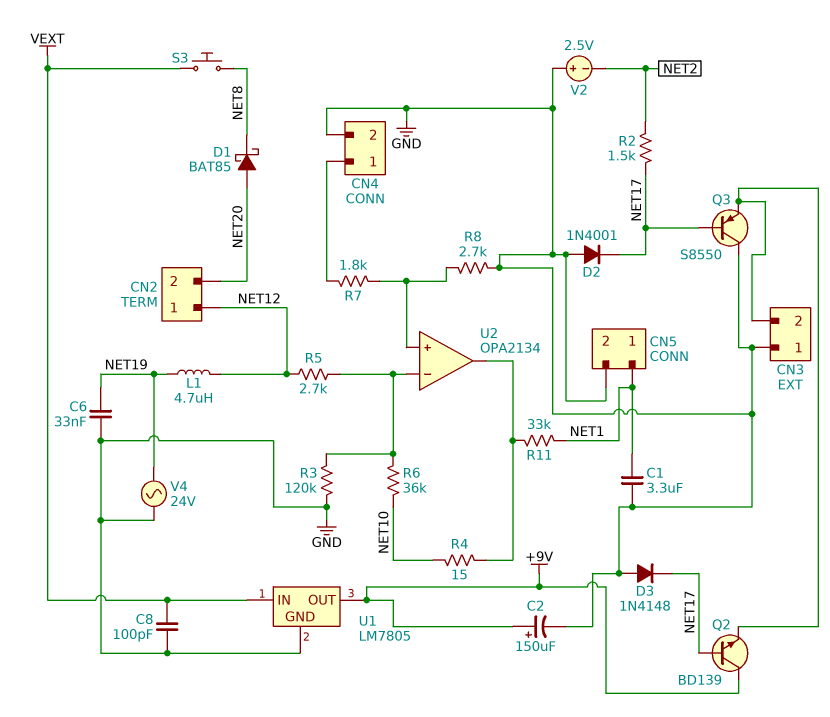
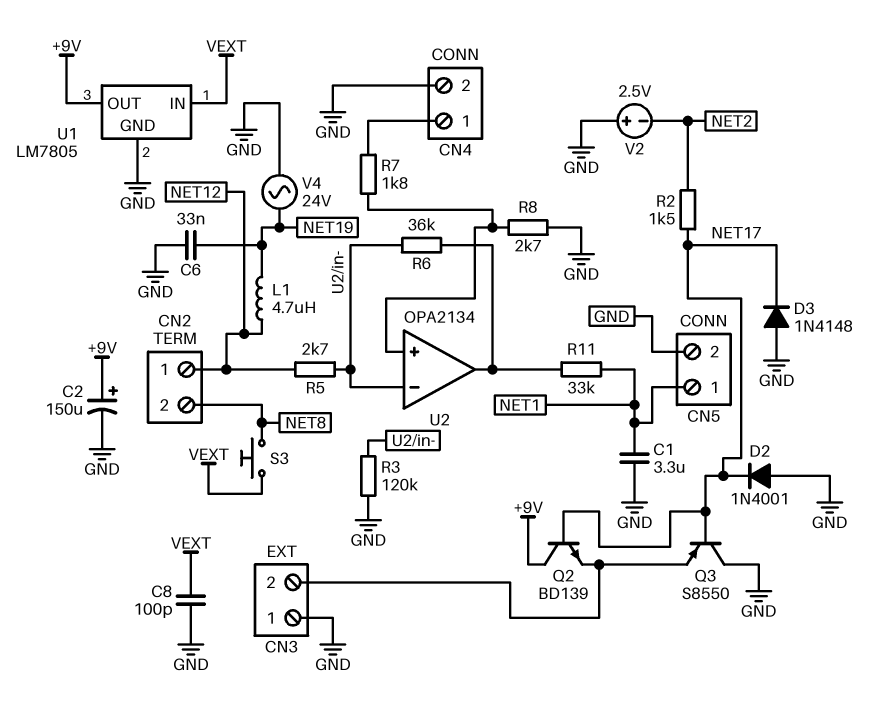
CN2 pin 2: NET20 -> NET8
D1: schottky BAT85 (A NET20, K NET8) -> none
R4: 15 (NET10, U2/out) -> none
R6: 36k (NET10, U2/in-) -> 36k (U2/in-, U2/out)

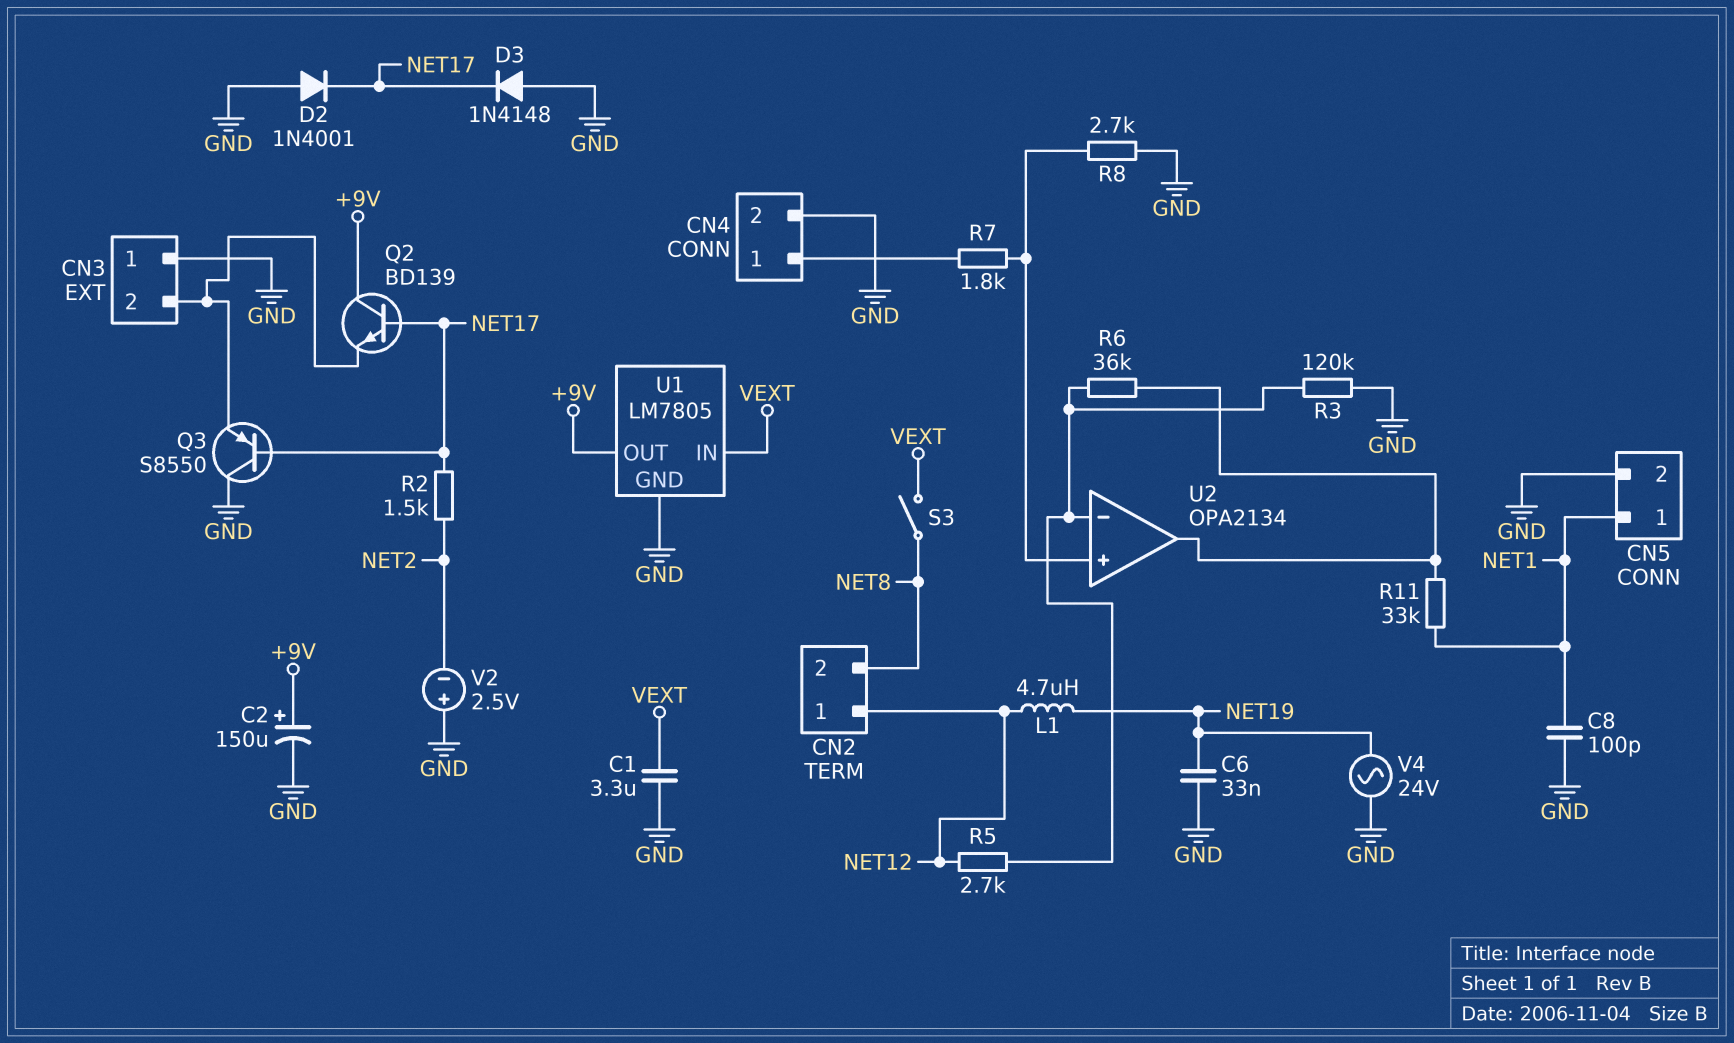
C1: 3.3uF (GND, NET1) -> 3.3uF (GND, VEXT)
C8: 100pF (GND, VEXT) -> 100pF (GND, NET1)
S3: button (NET8, VEXT) -> switch (NET8, VEXT)

